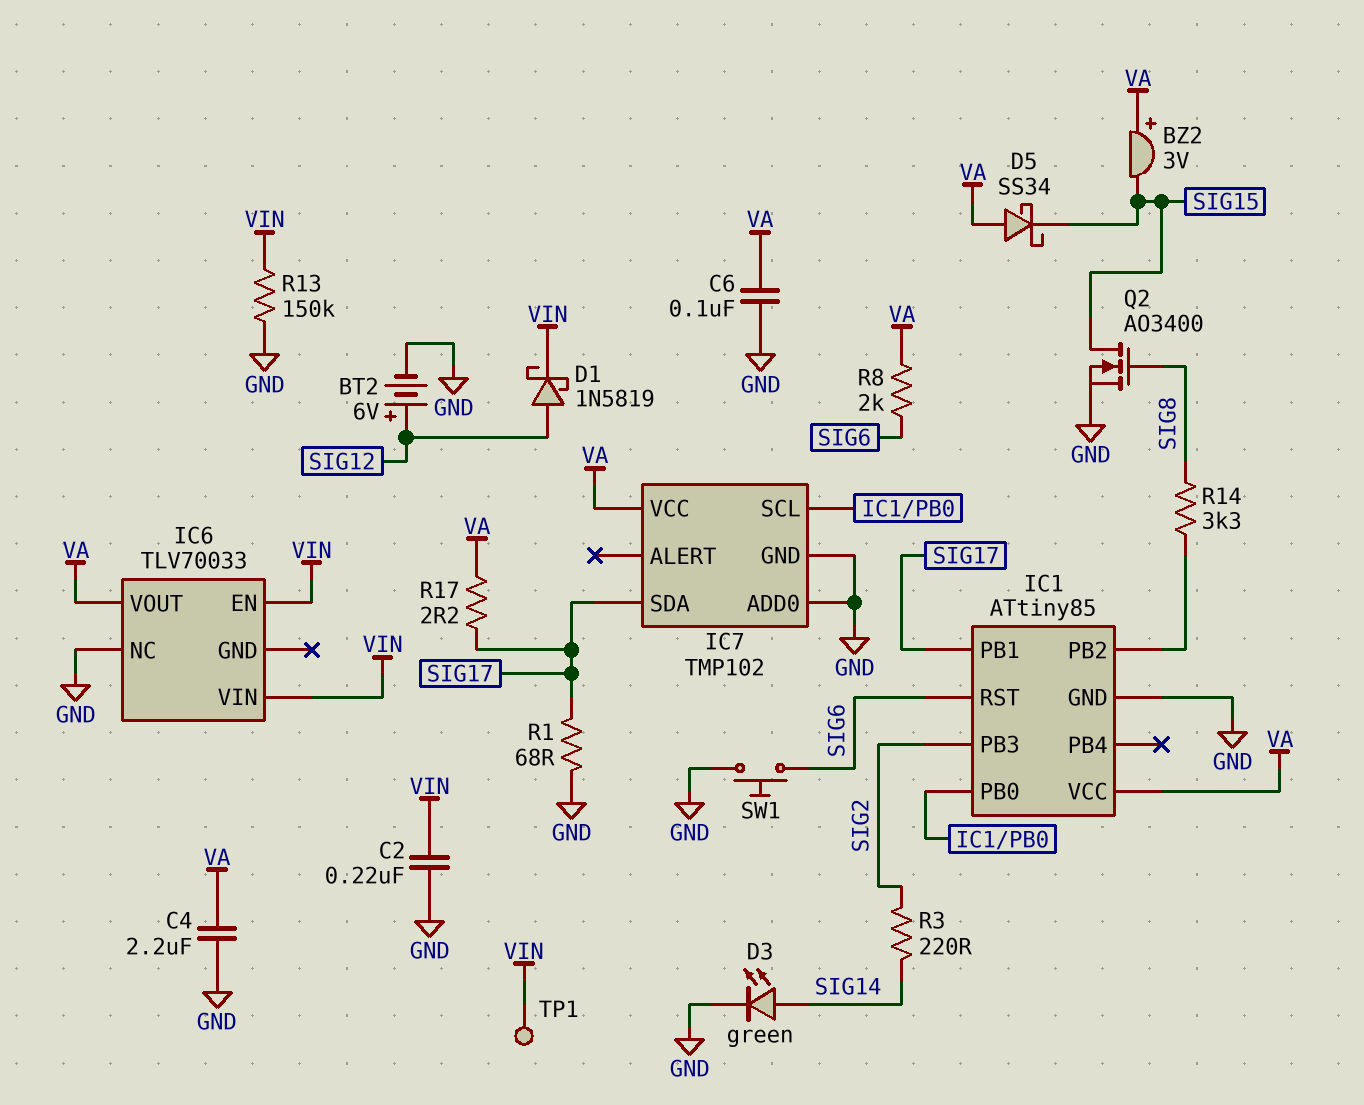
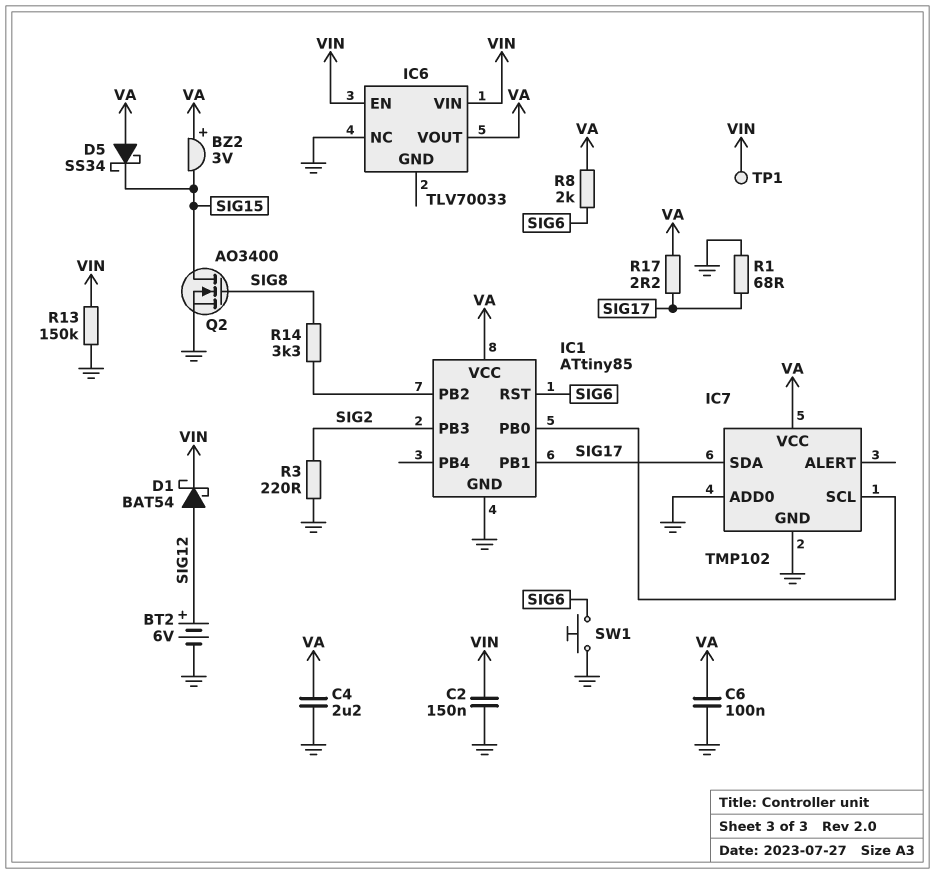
C2: 220nF (GND, VIN) -> 150nF (GND, VIN)
D1: schottky 1N5819 (A SIG12, K VIN) -> schottky BAT54 (A SIG12, K VIN)
D3: LED green (A SIG14, K GND) -> none
R3: 220 (SIG2, SIG14) -> 220 (GND, SIG2)

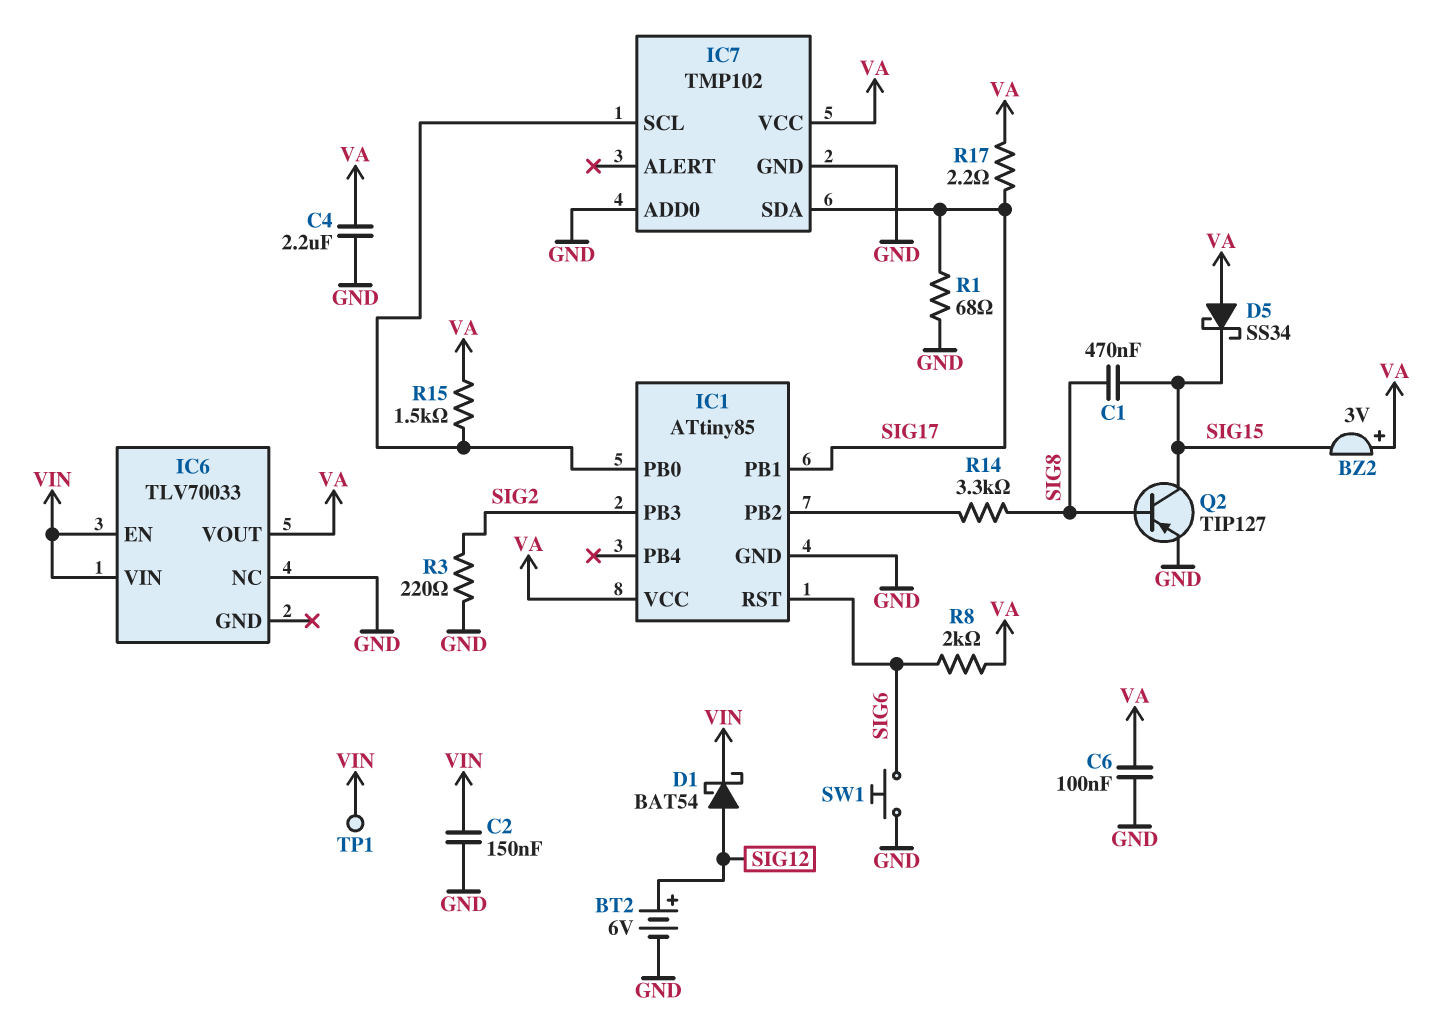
C1: none -> 470nF (SIG8, SIG15)
Q2: NMOS AO3400 (G SIG8, D SIG15, S GND) -> PNP TIP127 (B SIG8, C SIG15, E GND)
R13: 150k (GND, VIN) -> none
R15: none -> 1.5k (IC1/PB0, VA)

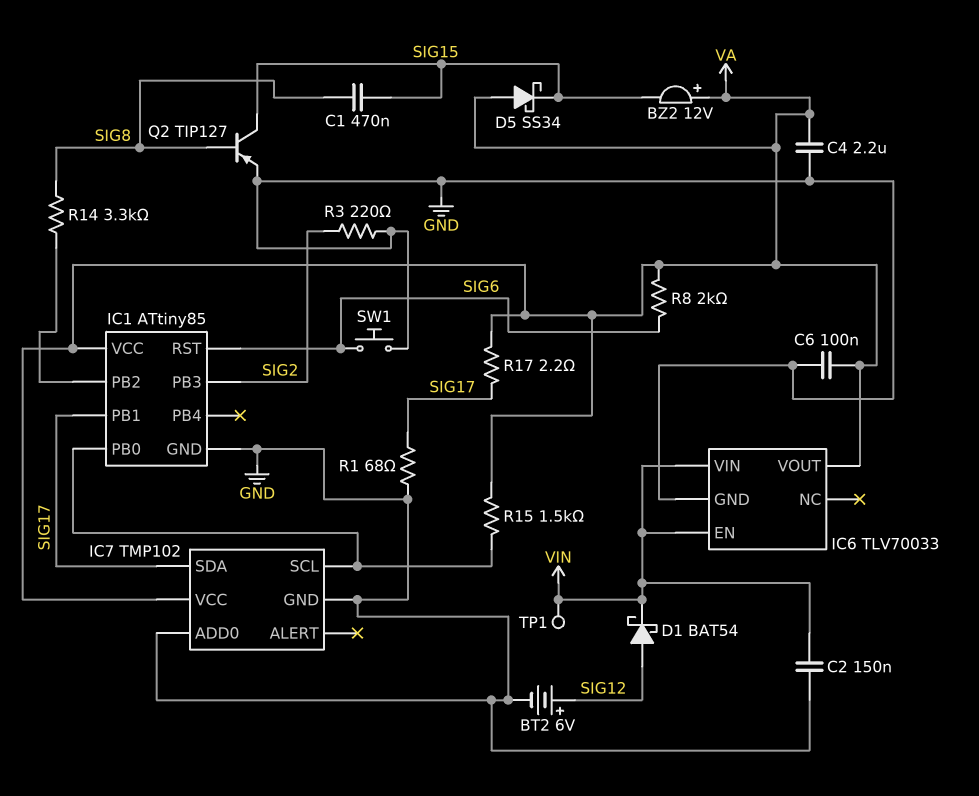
BZ2: buzzer 3V (plus VA, minus SIG15) -> buzzer 12V (plus VA, minus SIG15)
IC6 pin GND: none -> GND
IC6 pin NC: GND -> none

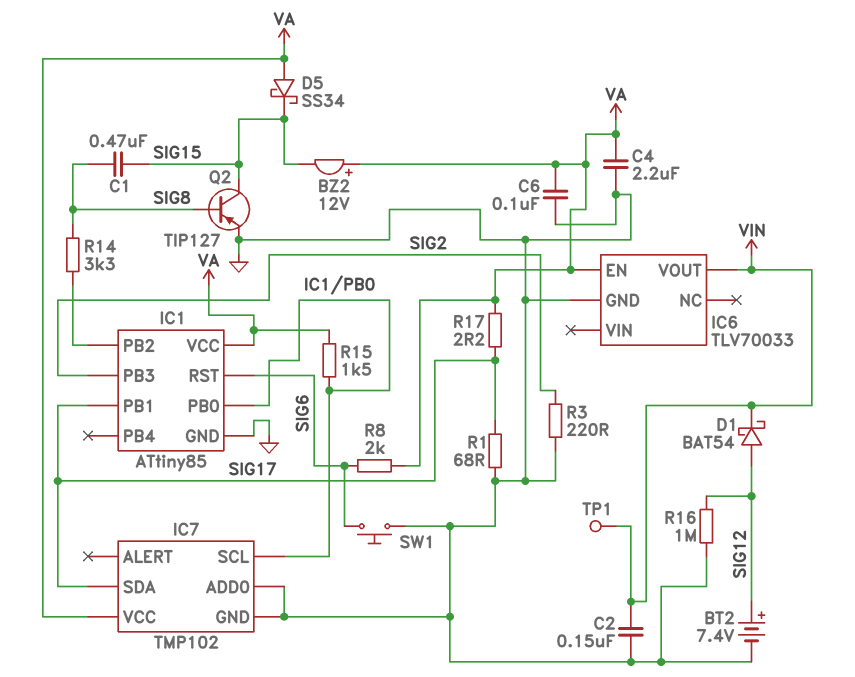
BT2: 6V (plus SIG12, minus GND) -> 7.4V (plus SIG12, minus GND)
IC6 pin EN: VIN -> VA
IC6 pin VIN: VIN -> none
IC6 pin VOUT: VA -> VIN
R16: none -> 1M (GND, SIG12)

